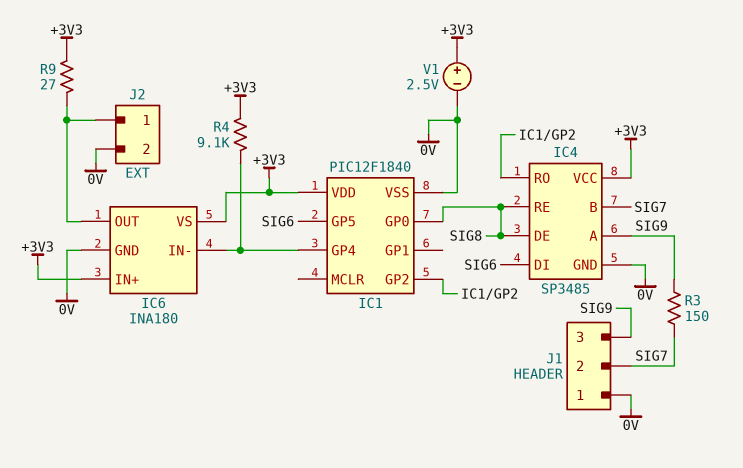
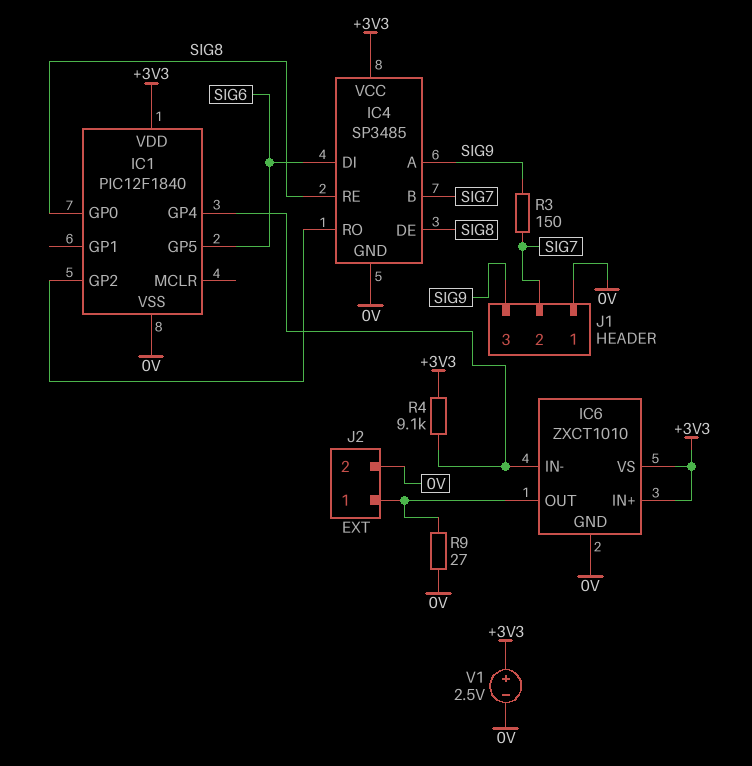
IC6: INA180 -> ZXCT1010
R9: 27 (+3V3, IC6/OUT) -> 27 (0V, IC6/OUT)

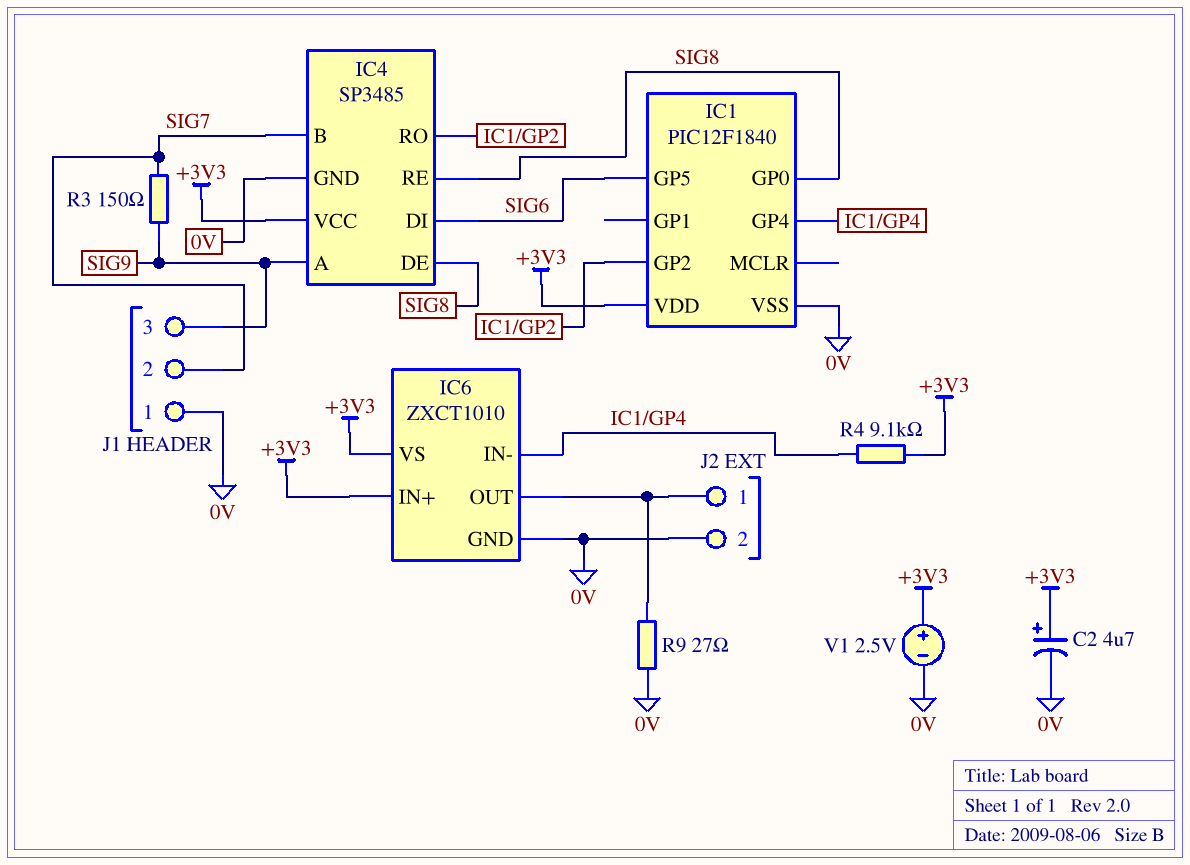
C2: none -> 4.7uF (plus +3V3, minus 0V)

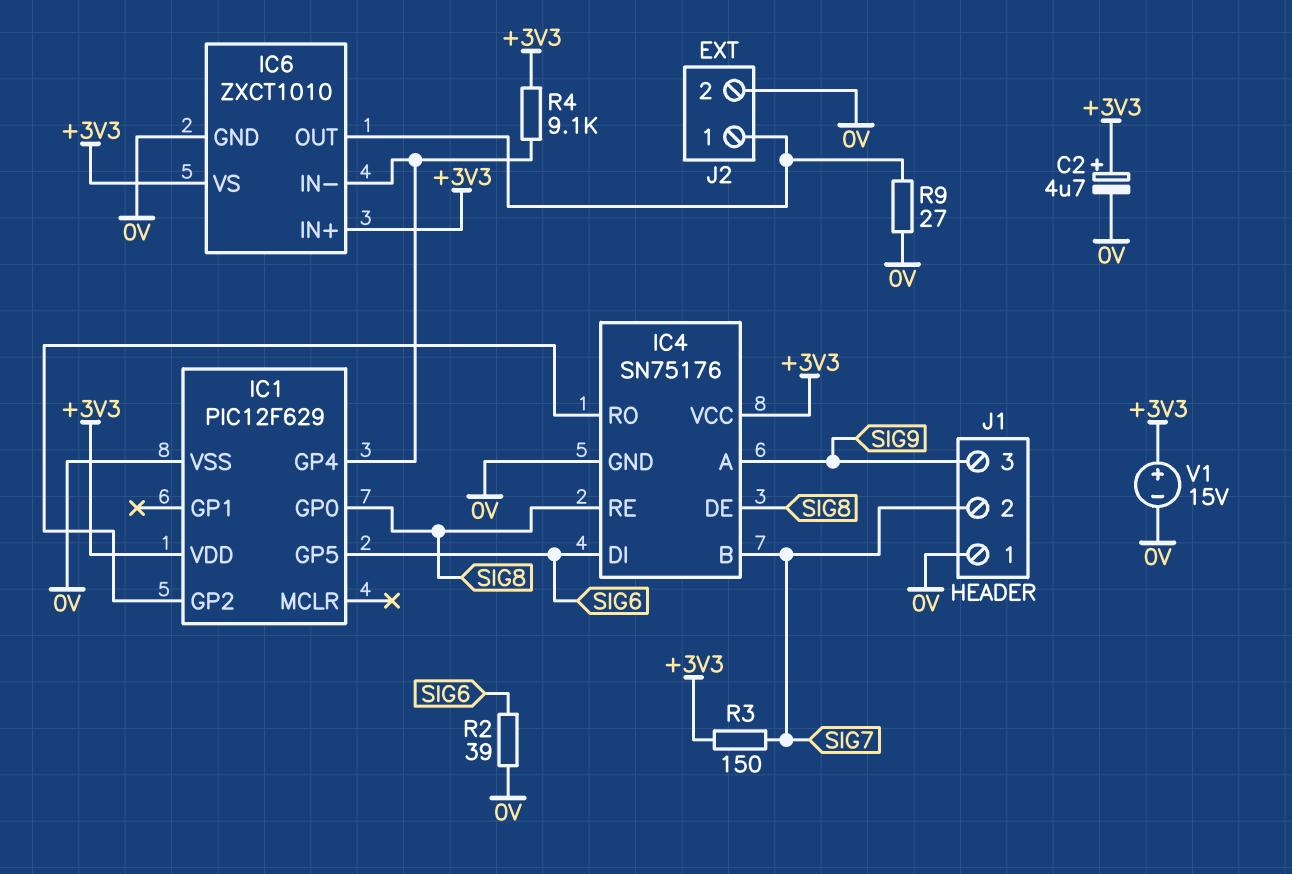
IC1: PIC12F1840 -> PIC12F629
IC4: SP3485 -> SN75176
R2: none -> 39 (0V, SIG6)
R3: 150 (SIG7, SIG9) -> 150 (+3V3, SIG7)
V1: 2.5V (plus +3V3, minus 0V) -> 15V (plus +3V3, minus 0V)

